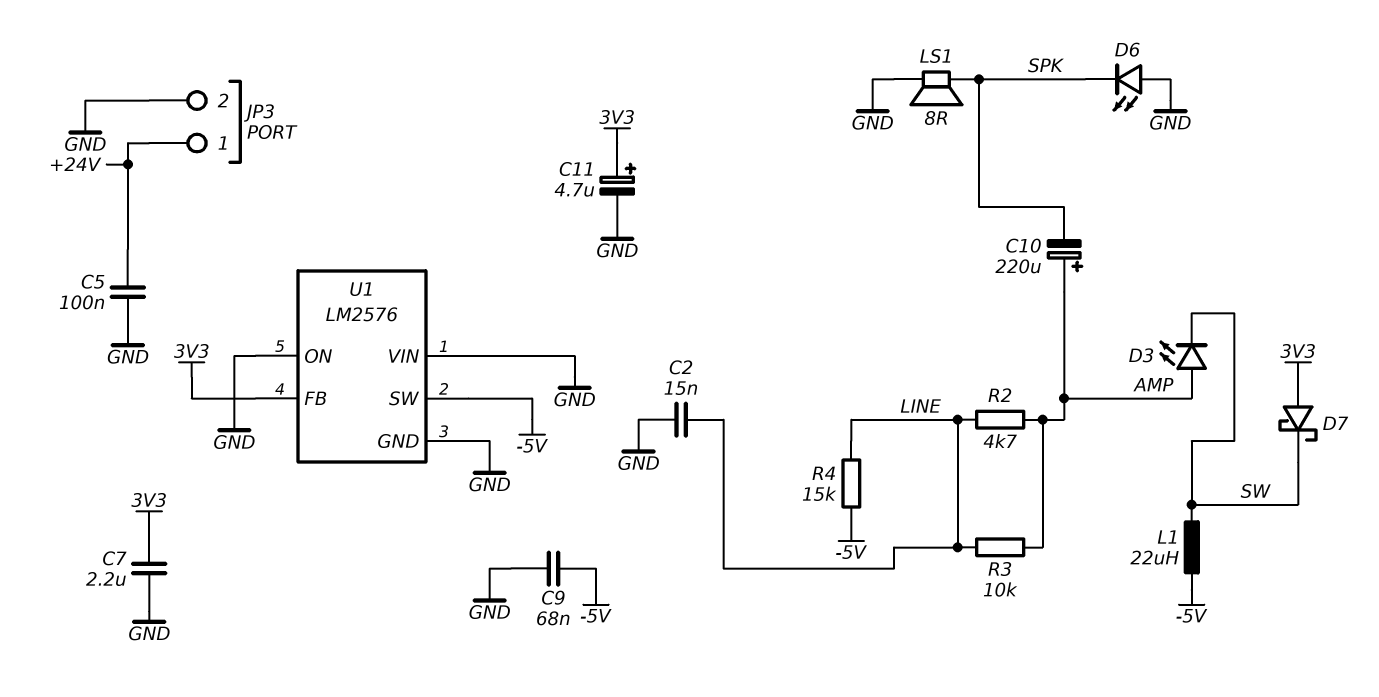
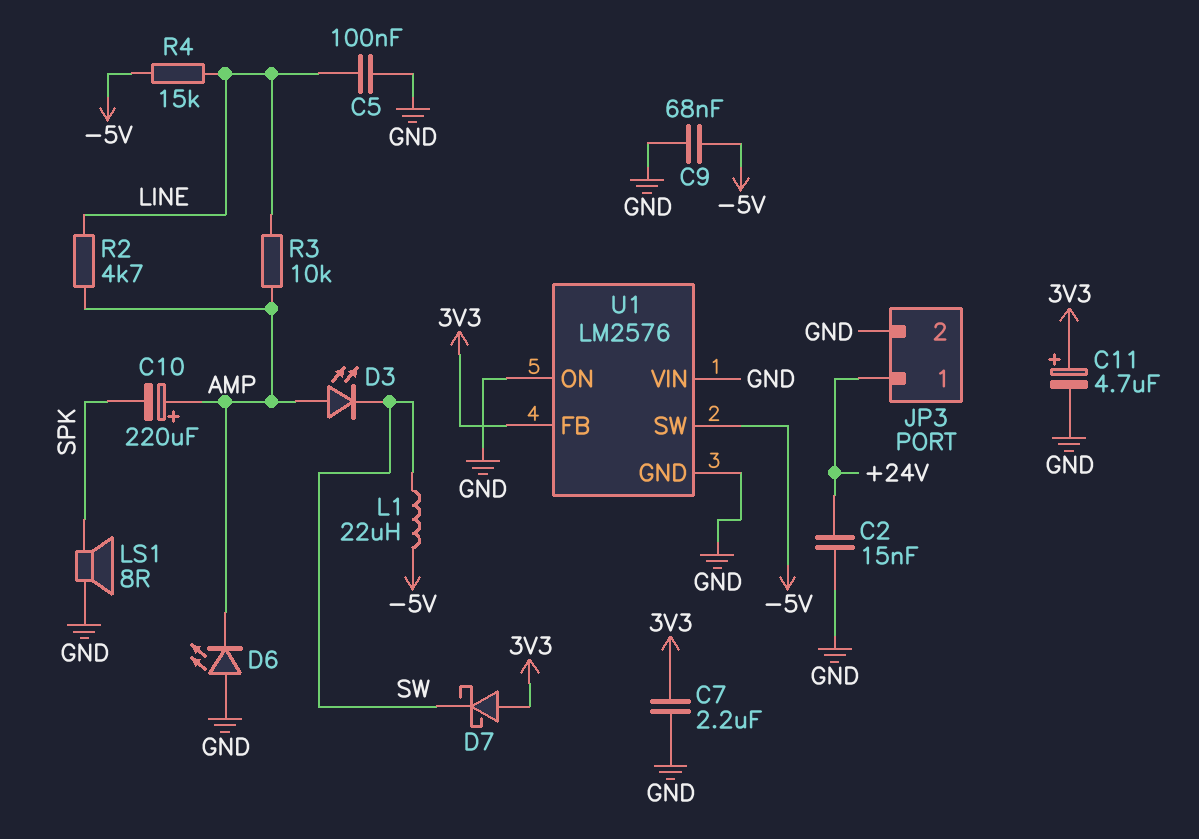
C2: 15nF (GND, LINE) -> 15nF (+24V, GND)
C5: 100nF (+24V, GND) -> 100nF (GND, LINE)
D6: LED (A GND, K SPK) -> LED (A GND, K AMP)

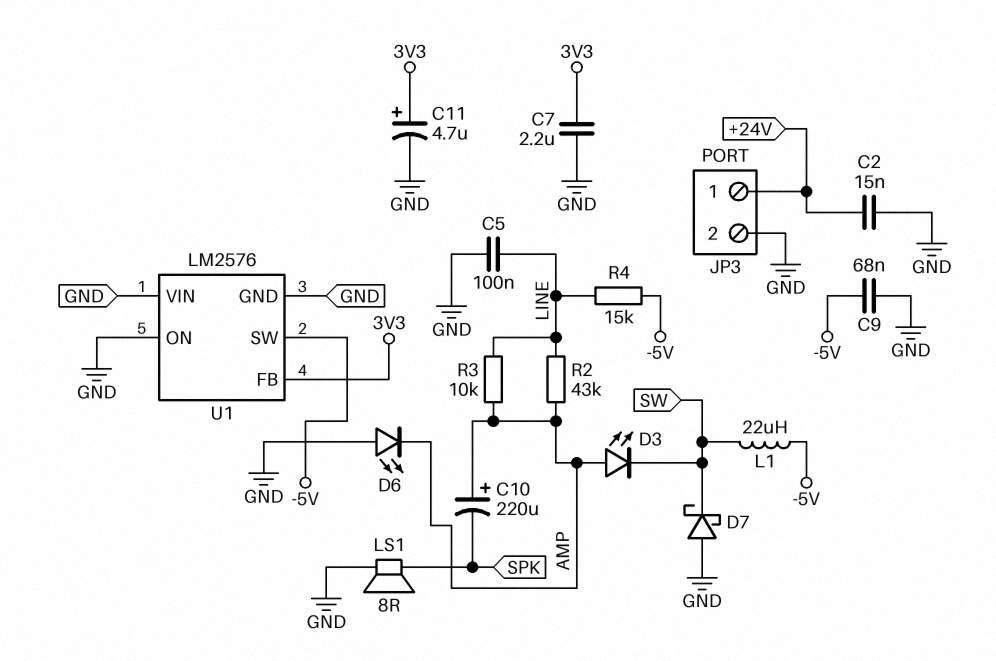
D7: schottky (A 3V3, K SW) -> schottky (A GND, K SW)
R2: 4.7k (AMP, LINE) -> 43k (AMP, LINE)

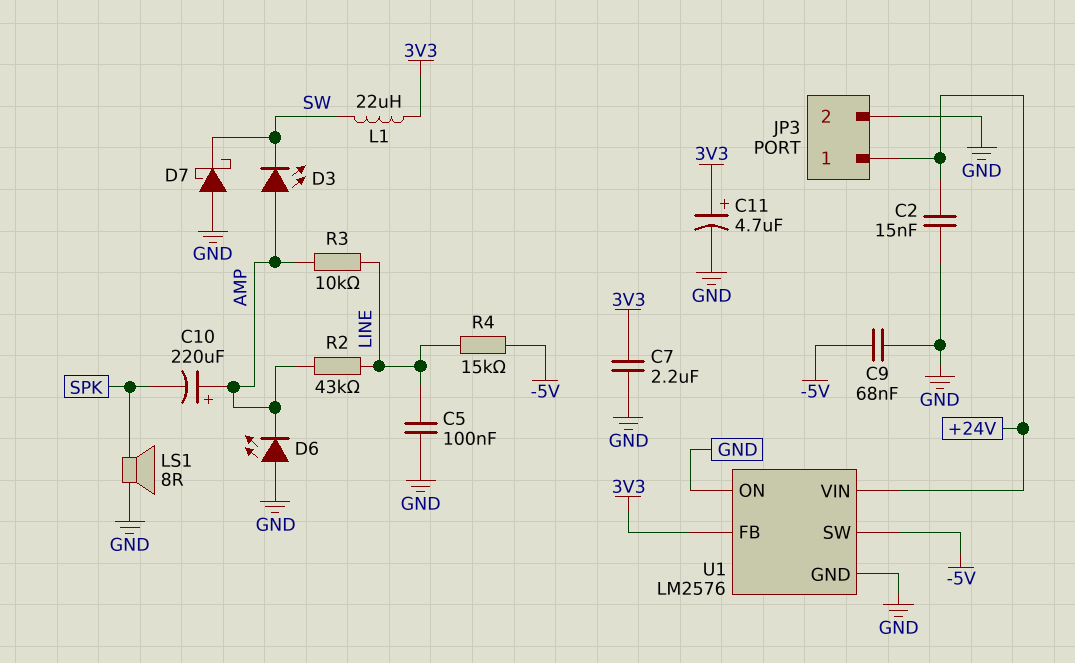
L1: 22uH (-5V, SW) -> 22uH (3V3, SW)
U1 pin VIN: GND -> +24V

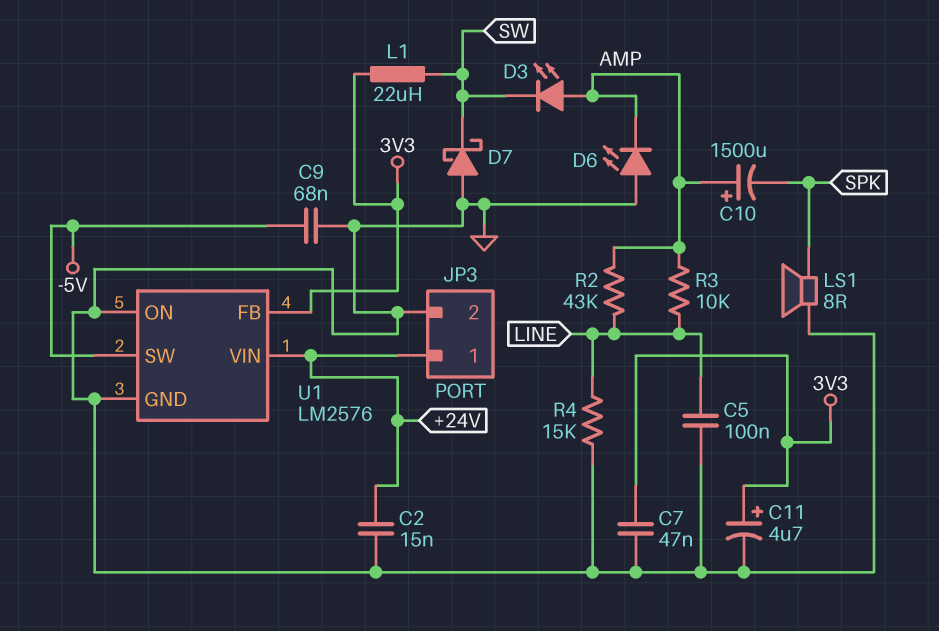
C7: 2.2uF (3V3, GND) -> 47nF (3V3, GND)
C10: 220uF (plus AMP, minus SPK) -> 1500uF (plus AMP, minus SPK)
R4: 15k (-5V, LINE) -> 15k (GND, LINE)

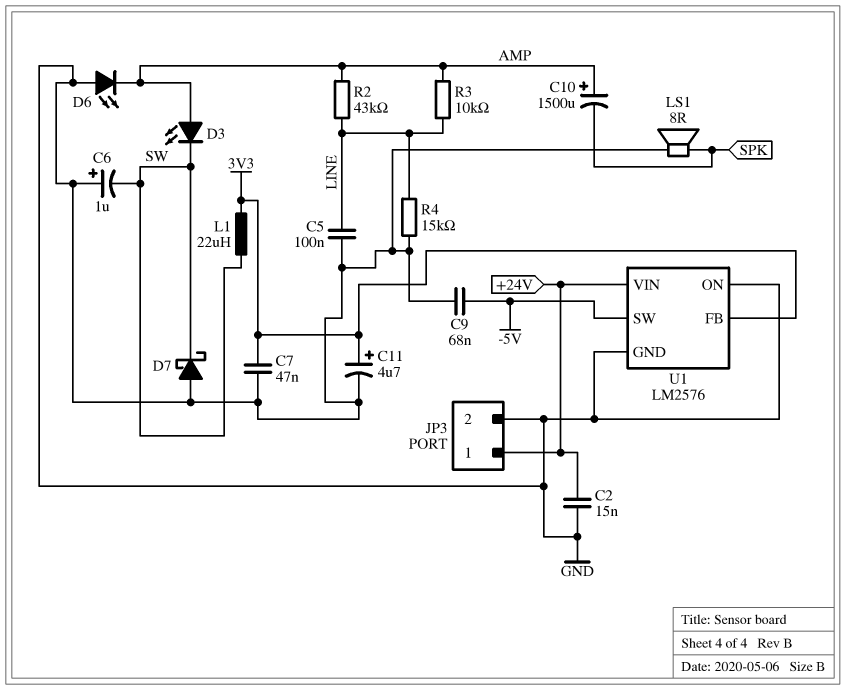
C6: none -> 1uF (plus GND, minus SW)

